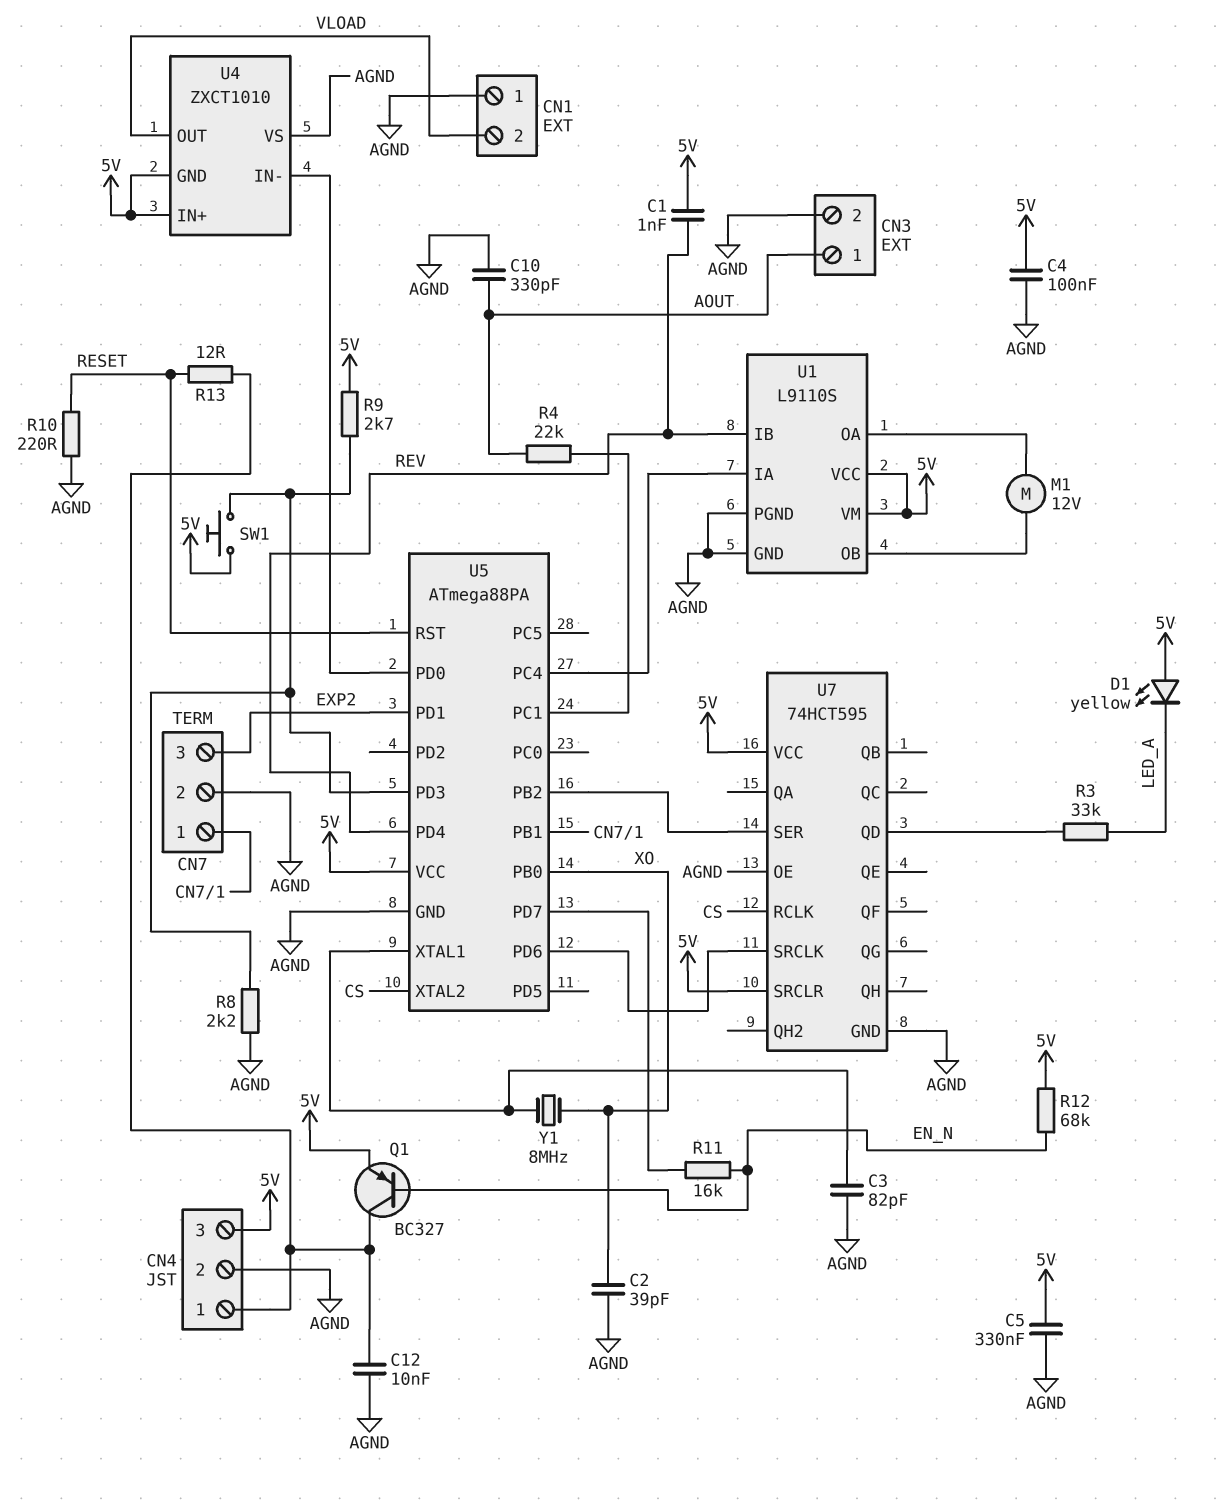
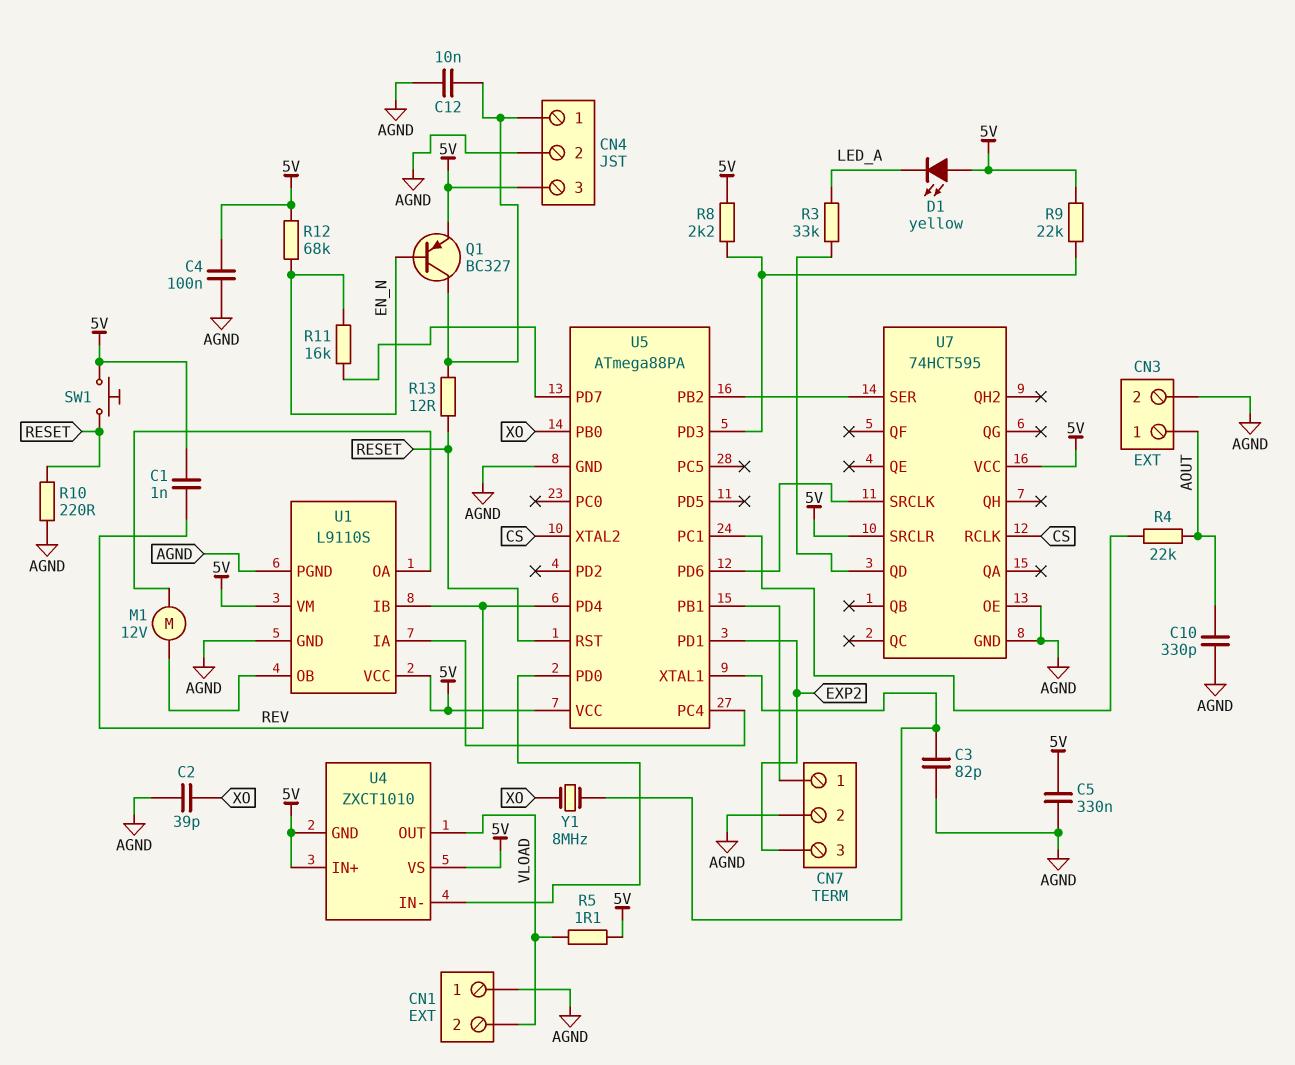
R5: none -> 1.1 (5V, VLOAD)
R8: 2.2k (AGND, U5/PD3) -> 2.2k (5V, U5/PD3)
R9: 2.7k (5V, U5/PD3) -> 22k (5V, U5/PD3)
SW1: button (5V, U5/PD3) -> button (5V, RESET)
U4 pin VS: AGND -> 5V

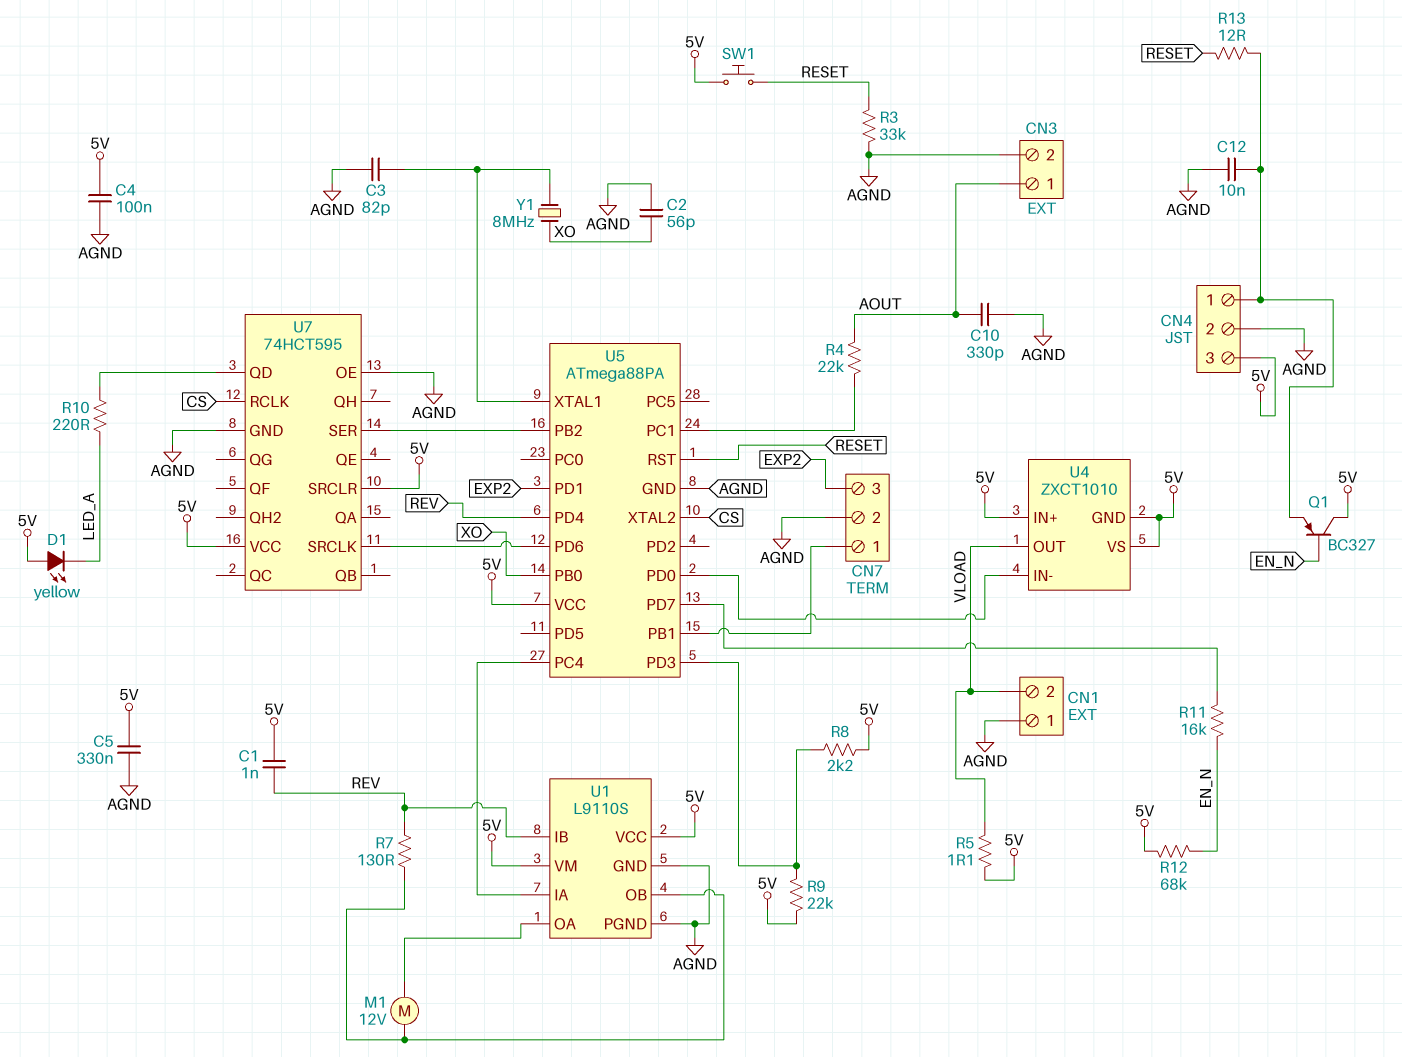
C2: 39pF (AGND, XO) -> 56pF (AGND, XO)
Q1: PNP BC327 (B EN_N, C CN4/1, E 5V) -> PNP BC327 (B EN_N, C 5V, E CN4/1)
R3: 33k (LED_A, U7/QD) -> 33k (AGND, RESET)
R7: none -> 130 (REV, U1/OB)
R10: 220 (AGND, RESET) -> 220 (LED_A, U7/QD)

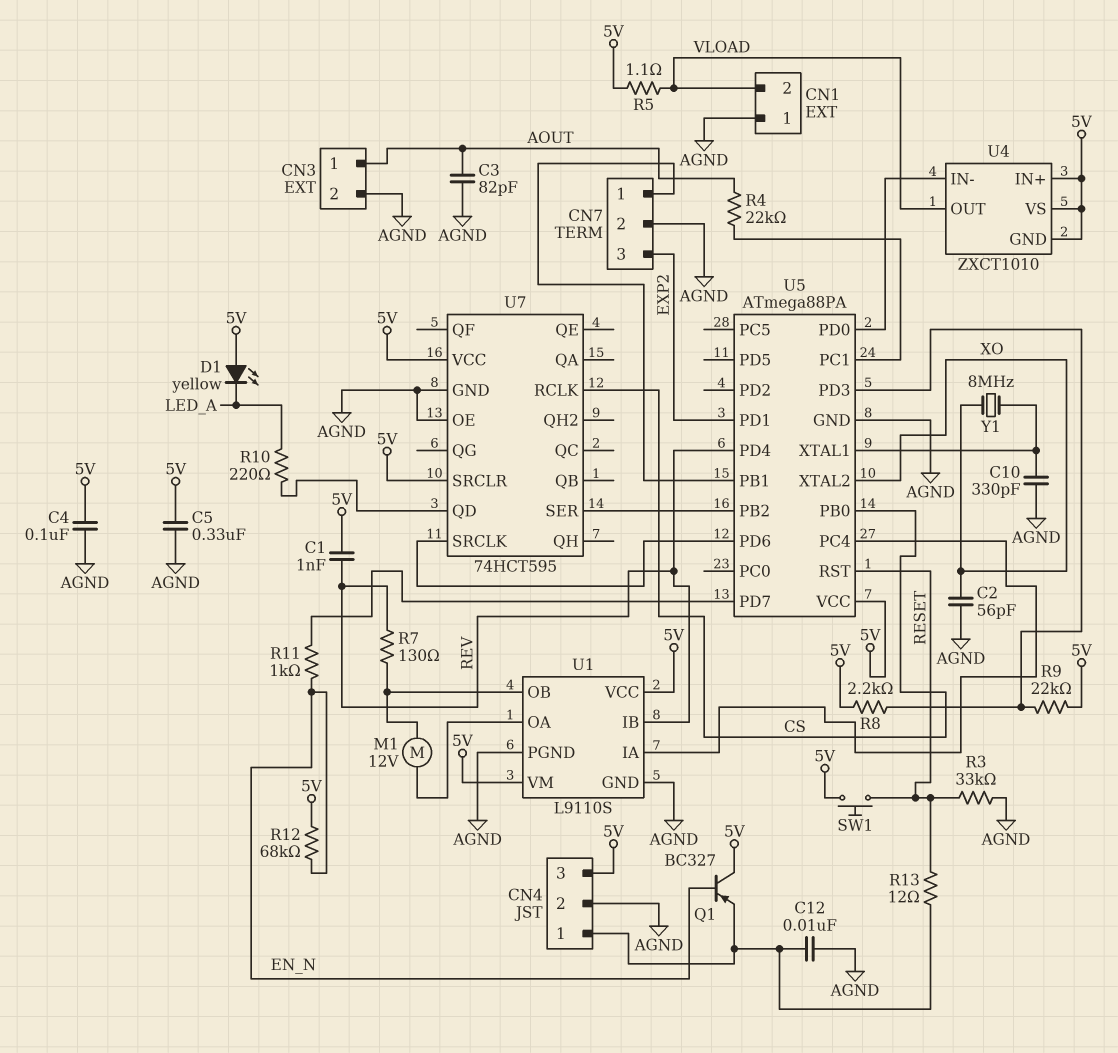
C3: 82pF (AGND, U5/XTAL1) -> 82pF (AGND, AOUT)
C10: 330pF (AGND, AOUT) -> 330pF (AGND, U5/XTAL1)
R11: 16k (EN_N, U5/PD7) -> 1k (EN_N, U5/PD7)
U5 pin PB0: XO -> CS
U5 pin XTAL2: CS -> XO

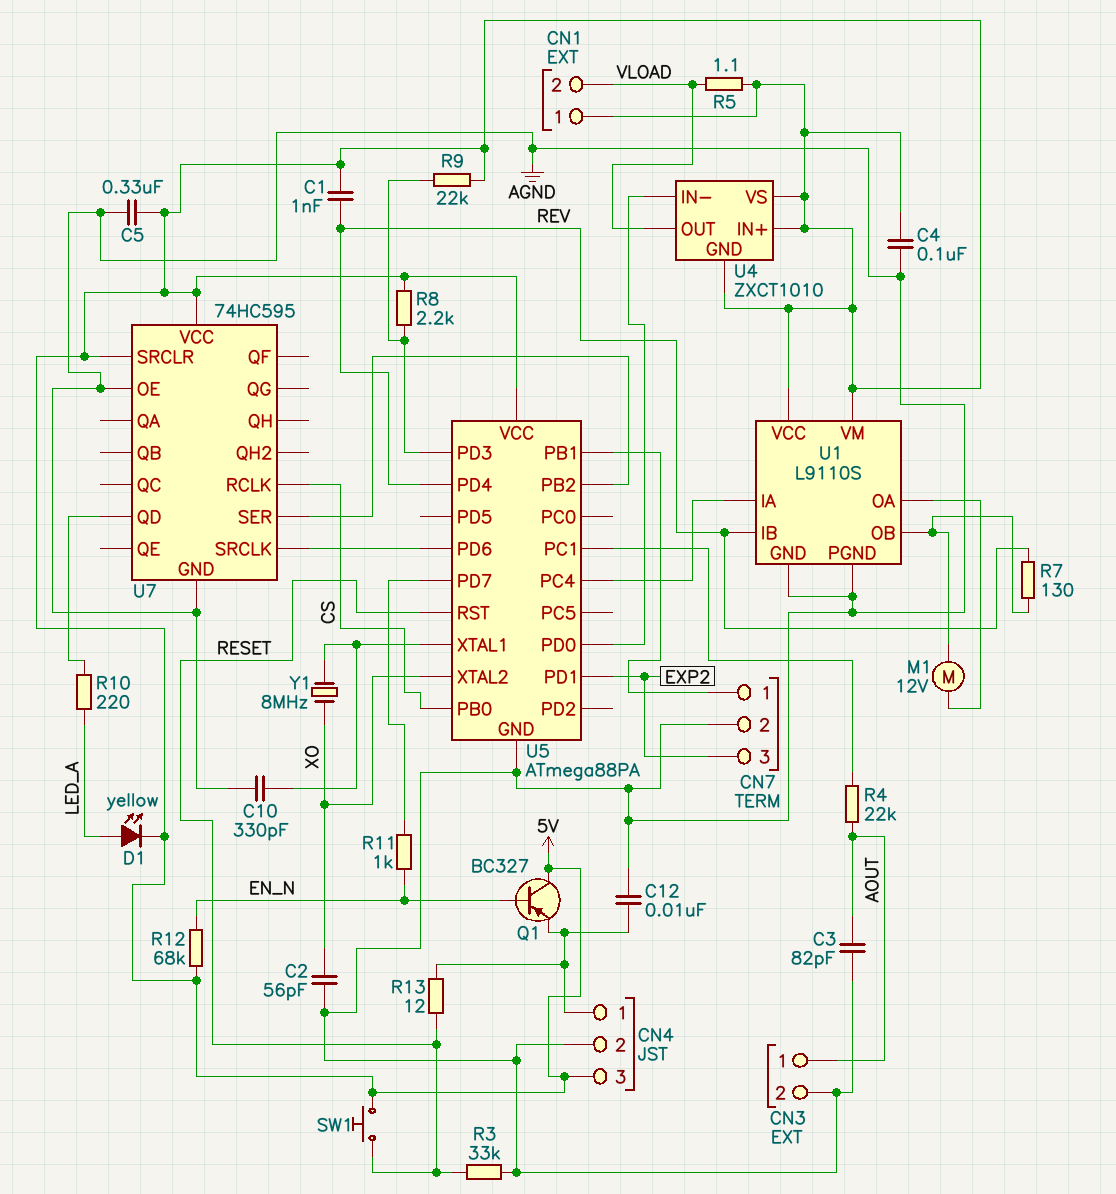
CN1 pin 1: AGND -> 5V
D1: LED yellow (A 5V, K LED_A) -> LED yellow (A LED_A, K 5V)
U7: 74HCT595 -> 74HC595

